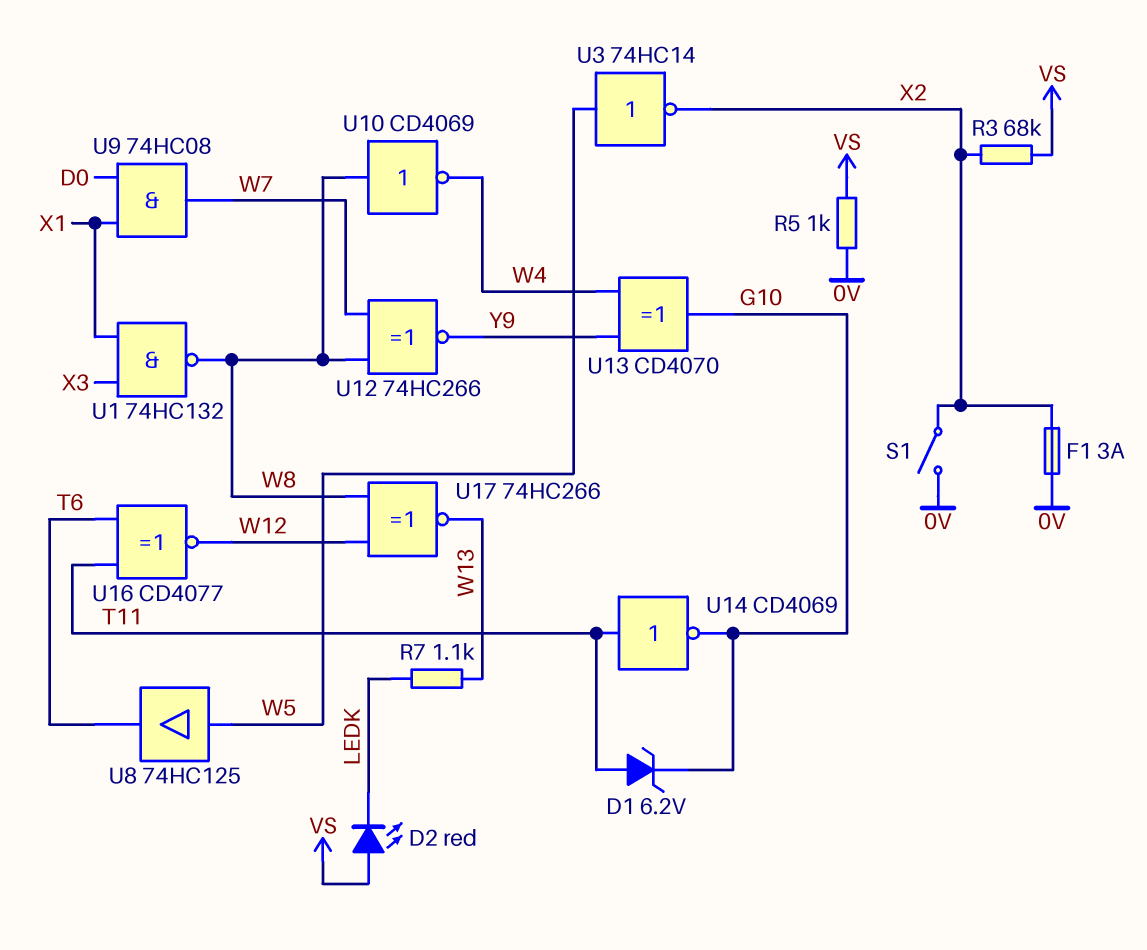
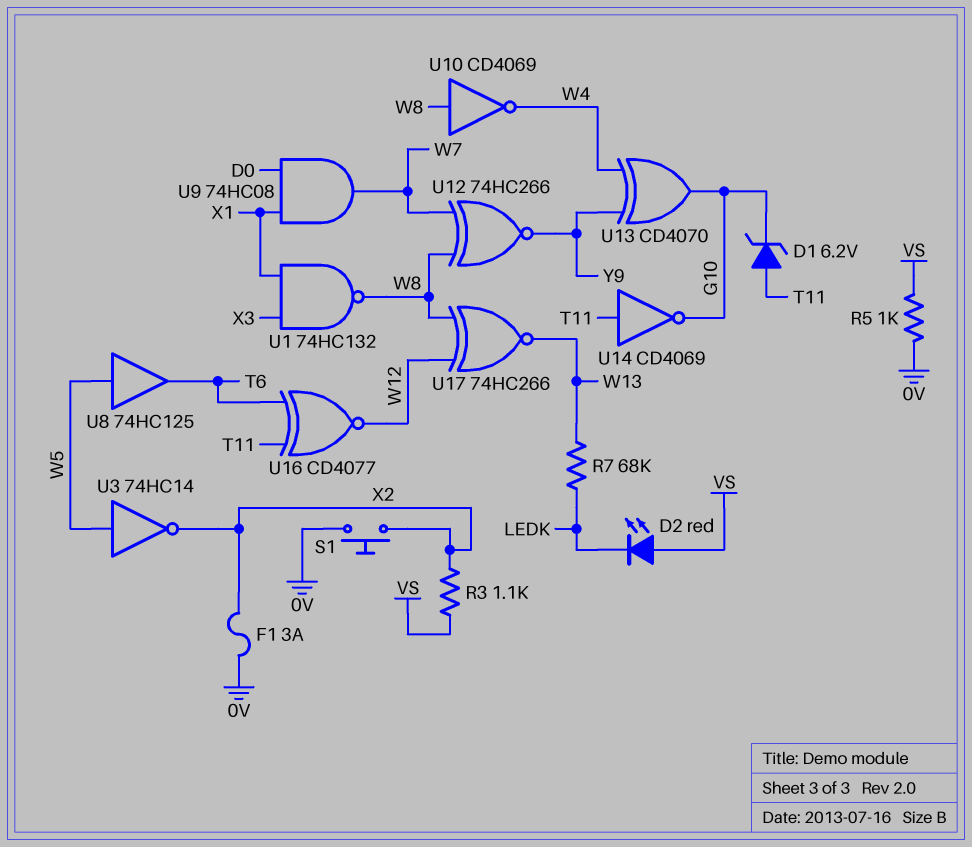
R3: 68k (VS, X2) -> 1.1k (VS, X2)
R7: 1.1k (LEDK, W13) -> 68k (LEDK, W13)
S1: switch (0V, X2) -> button (0V, X2)

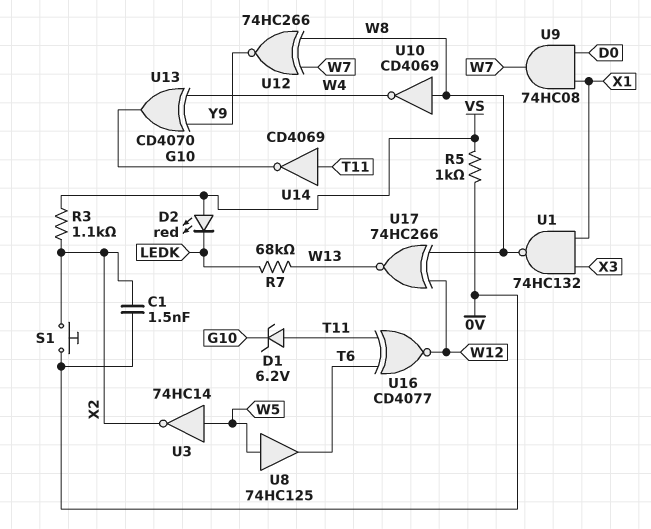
C1: none -> 1.5nF (0V, X2)
F1: 3A (0V, X2) -> none

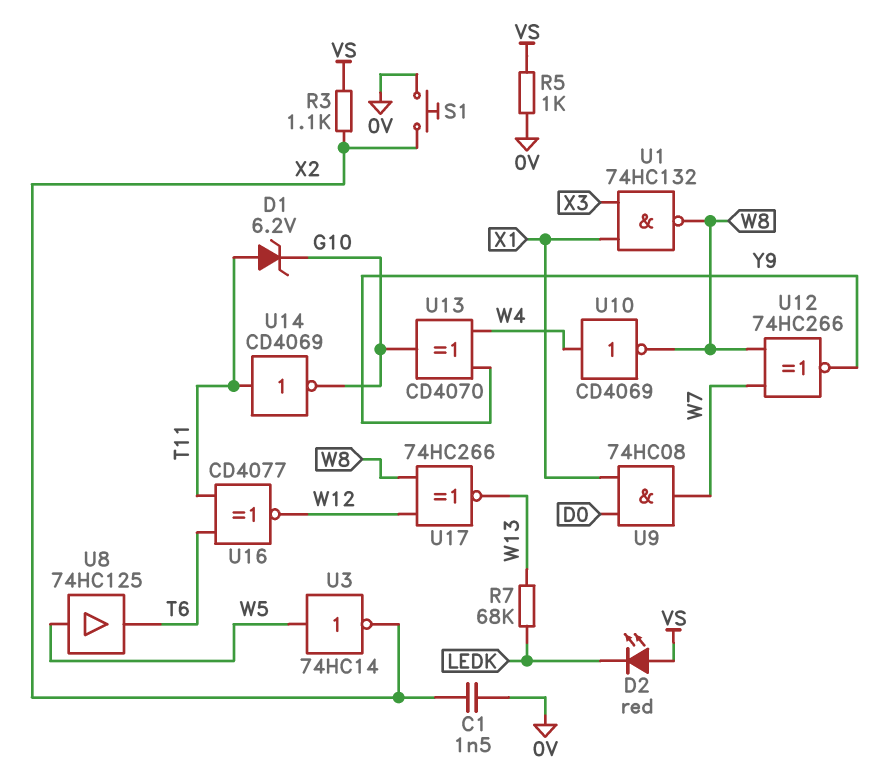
U10: NOT CD4069 (in W8, out W4) -> NOT CD4069 (in W4, out W8)

